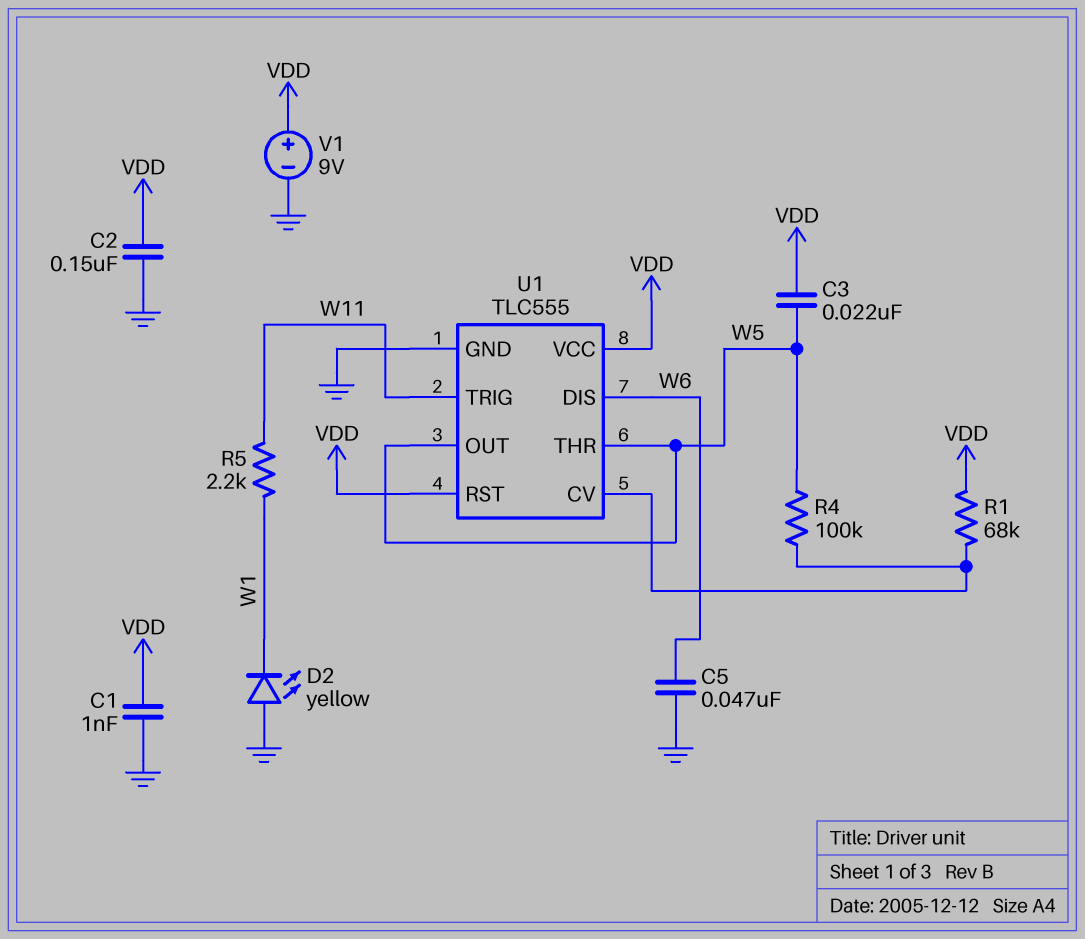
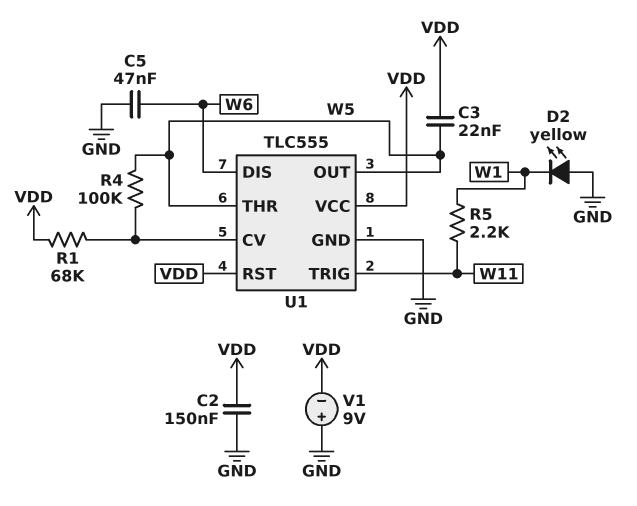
C1: 1nF (GND, VDD) -> none
V1: 9V (plus VDD, minus GND) -> 9V (plus GND, minus VDD)

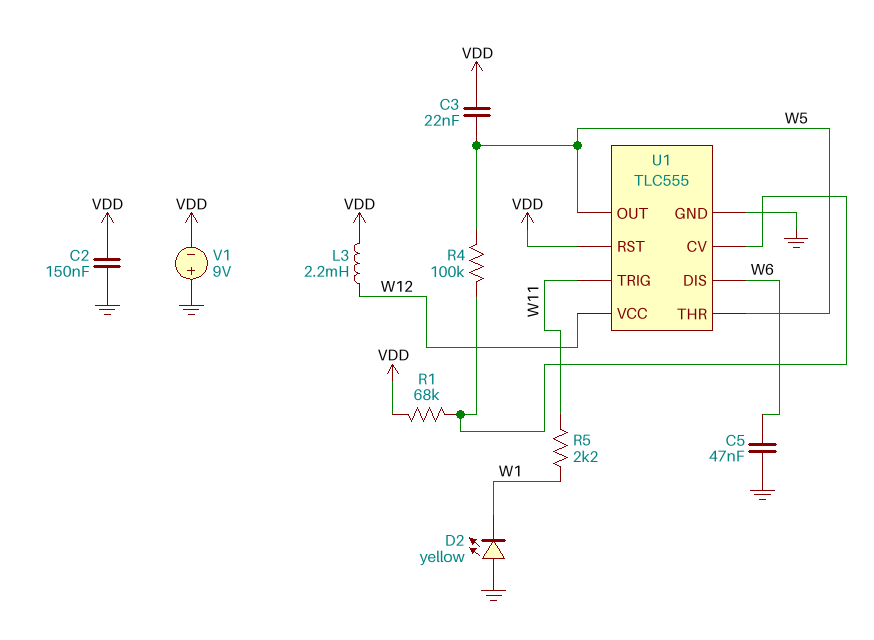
L3: none -> 2.2mH (VDD, W12)
U1 pin VCC: VDD -> W12

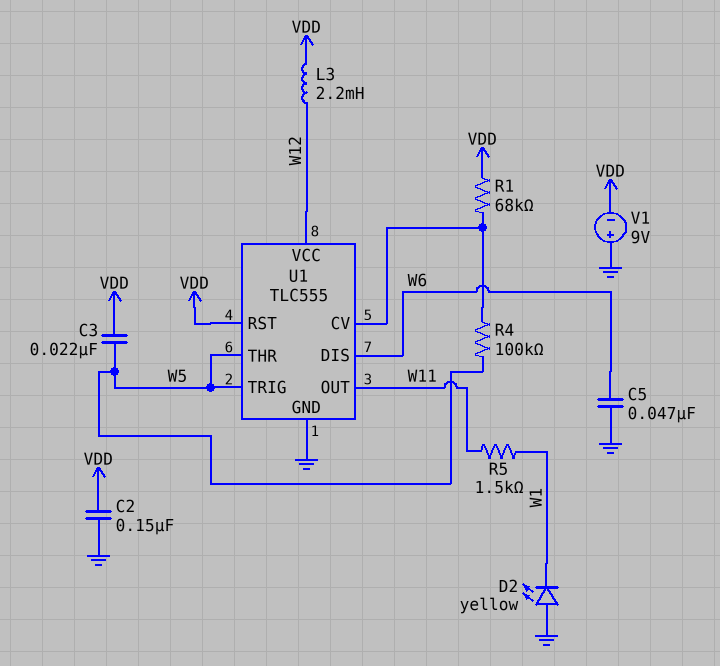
R5: 2.2k (W1, W11) -> 1.5k (W1, W11)
U1 pin OUT: W5 -> W11
U1 pin TRIG: W11 -> W5

